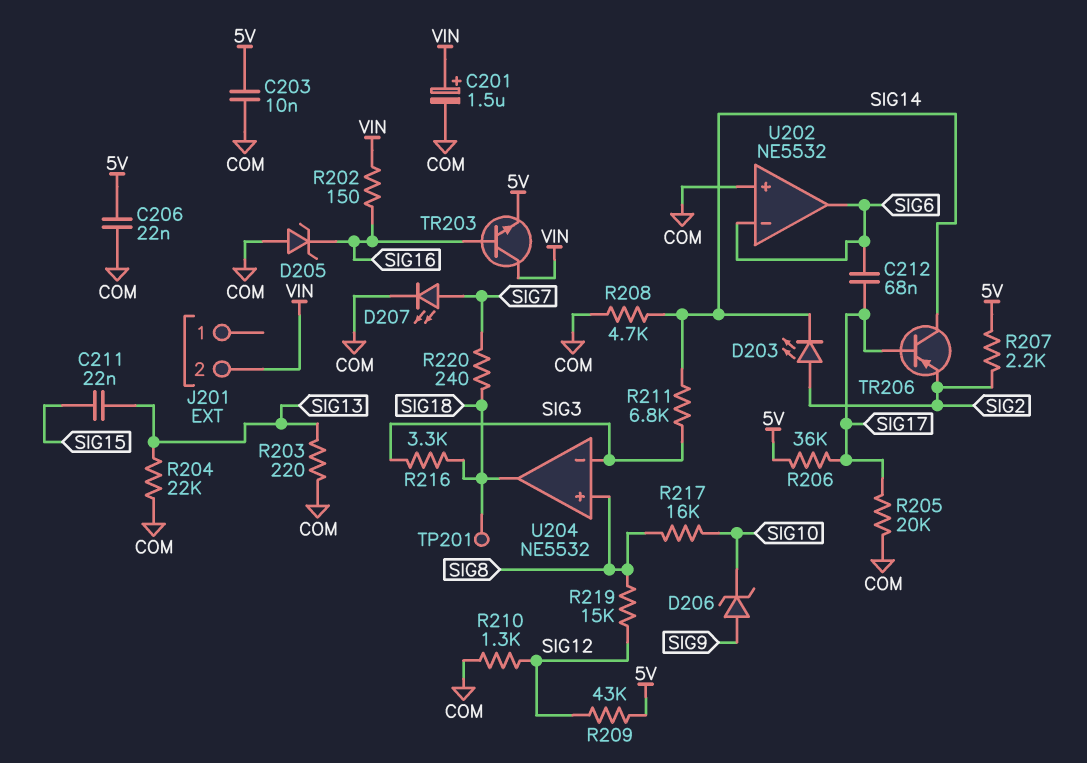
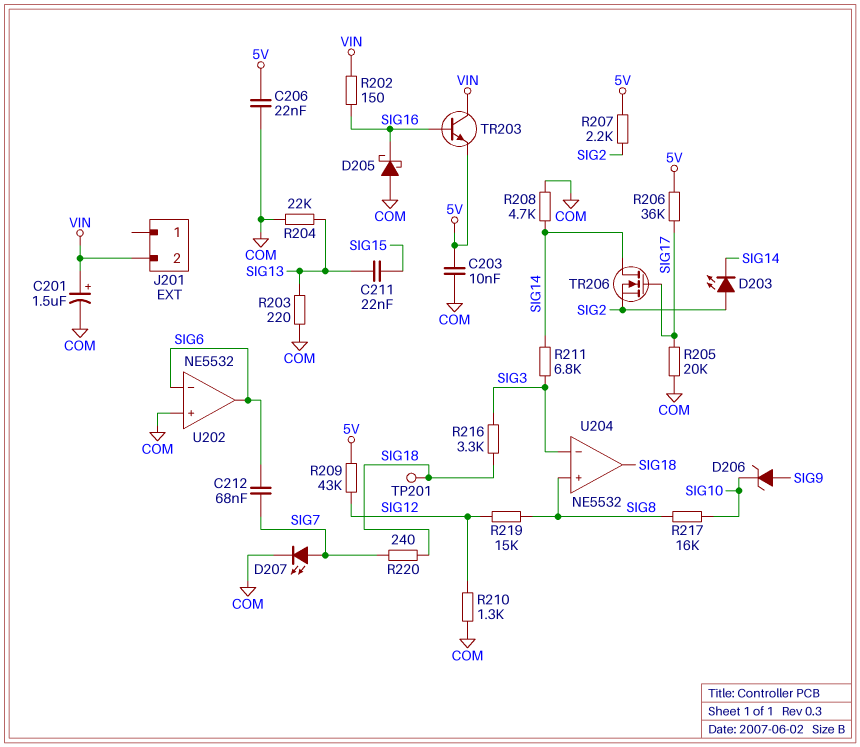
C212: 68nF (SIG6, SIG17) -> 68nF (SIG6, SIG7)
D205: zener (A COM, K SIG16) -> schottky (A COM, K SIG16)
TR206: PNP (B SIG17, C SIG14, E SIG2) -> NMOS (G SIG17, D SIG14, S SIG2)

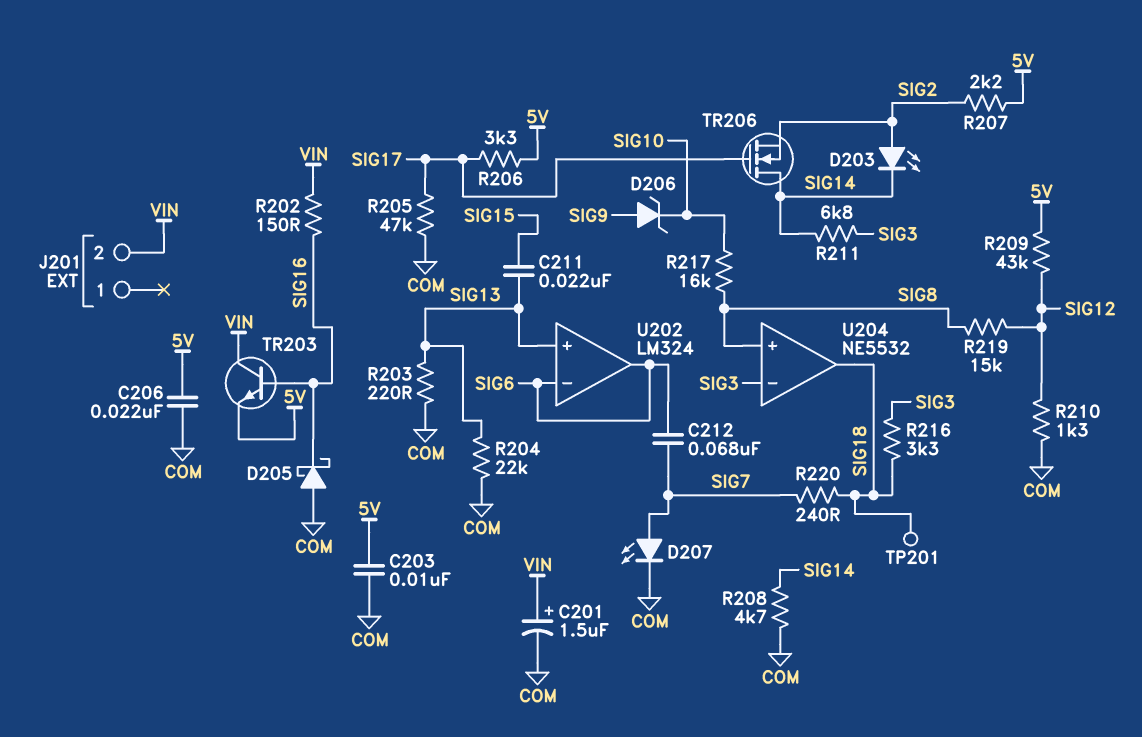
R205: 20k (COM, SIG17) -> 47k (COM, SIG17)
R206: 36k (5V, SIG17) -> 3.3k (5V, SIG17)
U202: NE5532 -> LM324
U202 pin in+: COM -> SIG13

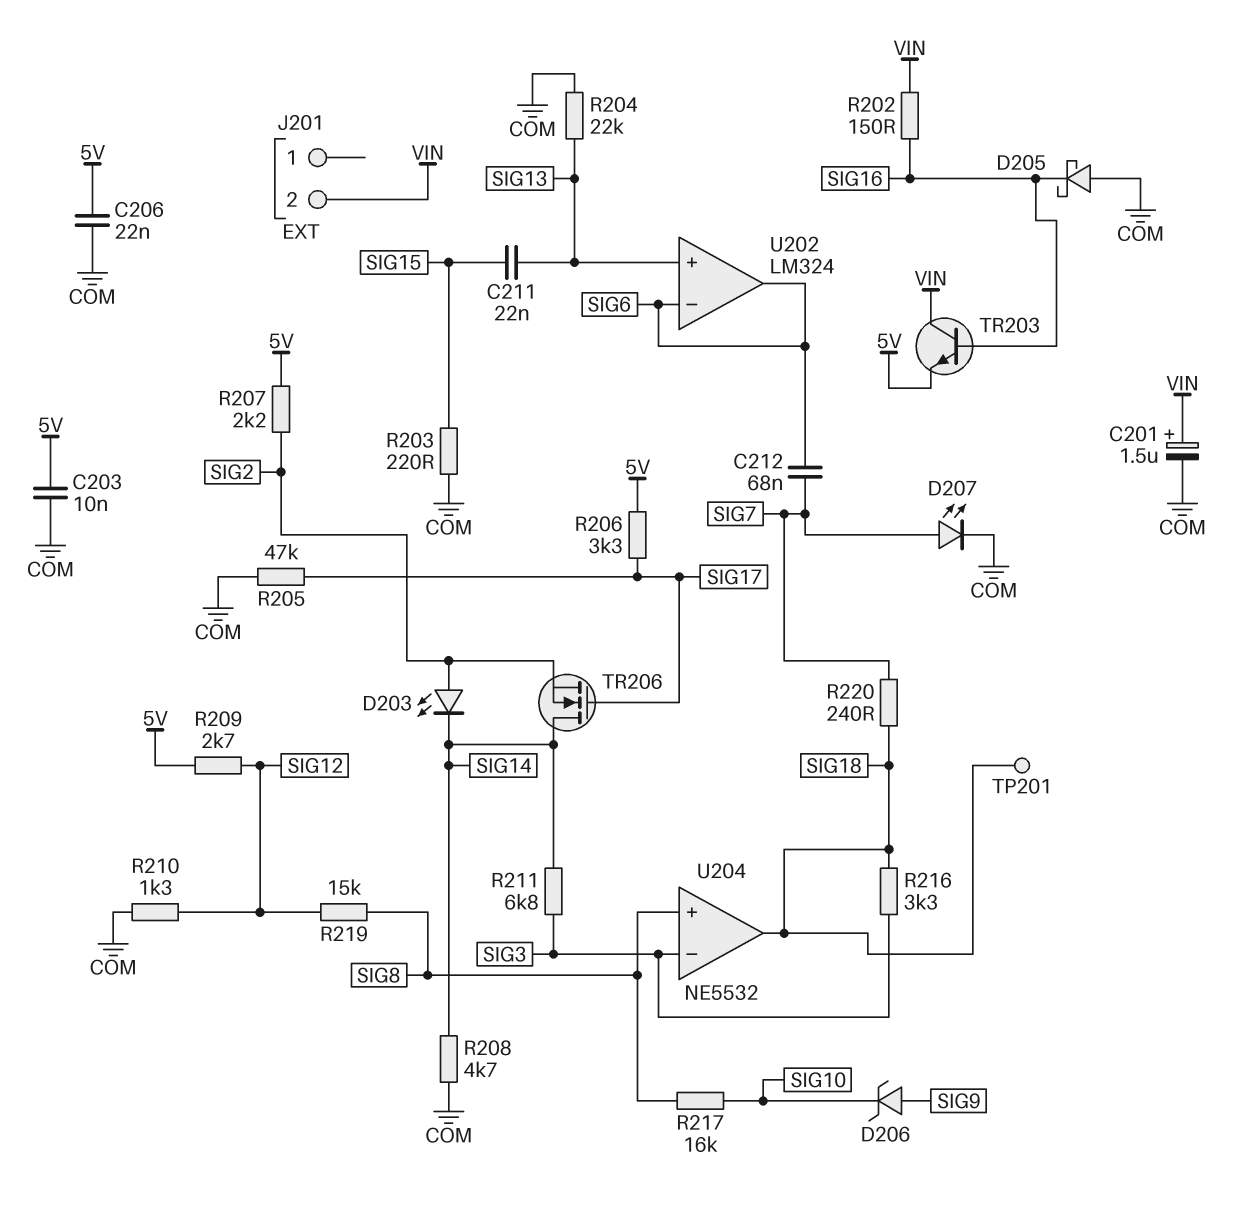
R203: 220 (COM, SIG13) -> 220 (COM, SIG15)
R209: 43k (5V, SIG12) -> 2.7k (5V, SIG12)

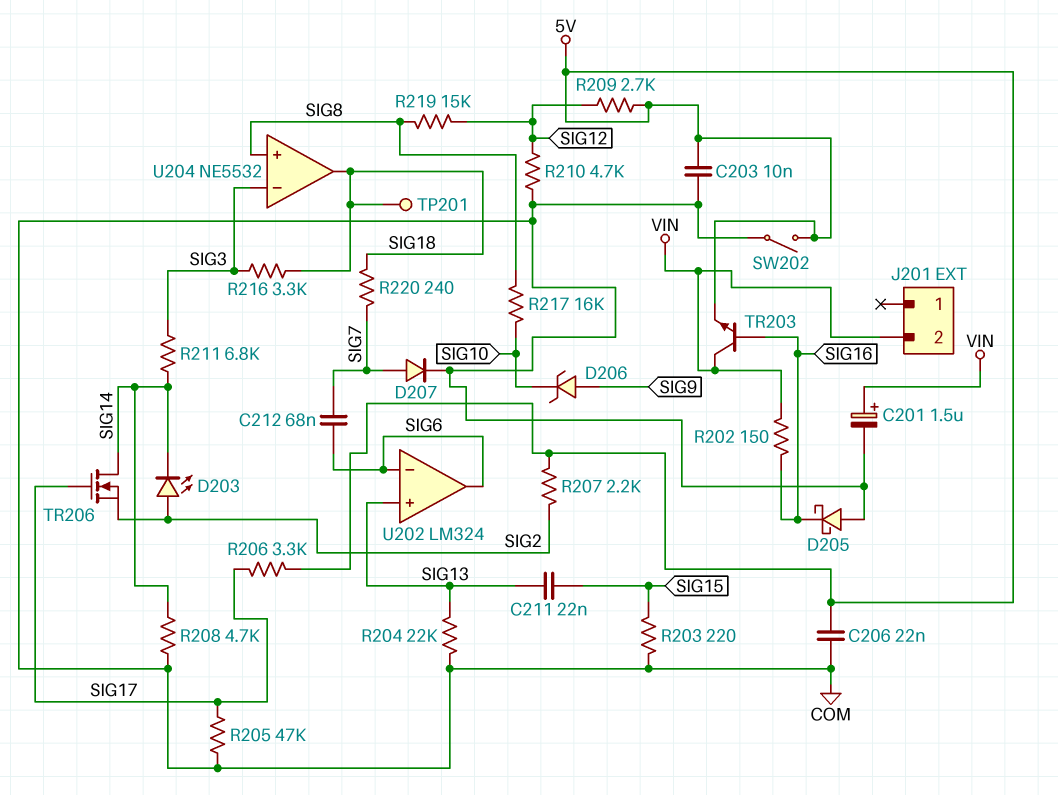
D207: LED (A SIG7, K COM) -> diode (A SIG7, K COM)
R210: 1.3k (COM, SIG12) -> 4.7k (COM, SIG12)
SW202: none -> switch (5V, COM)

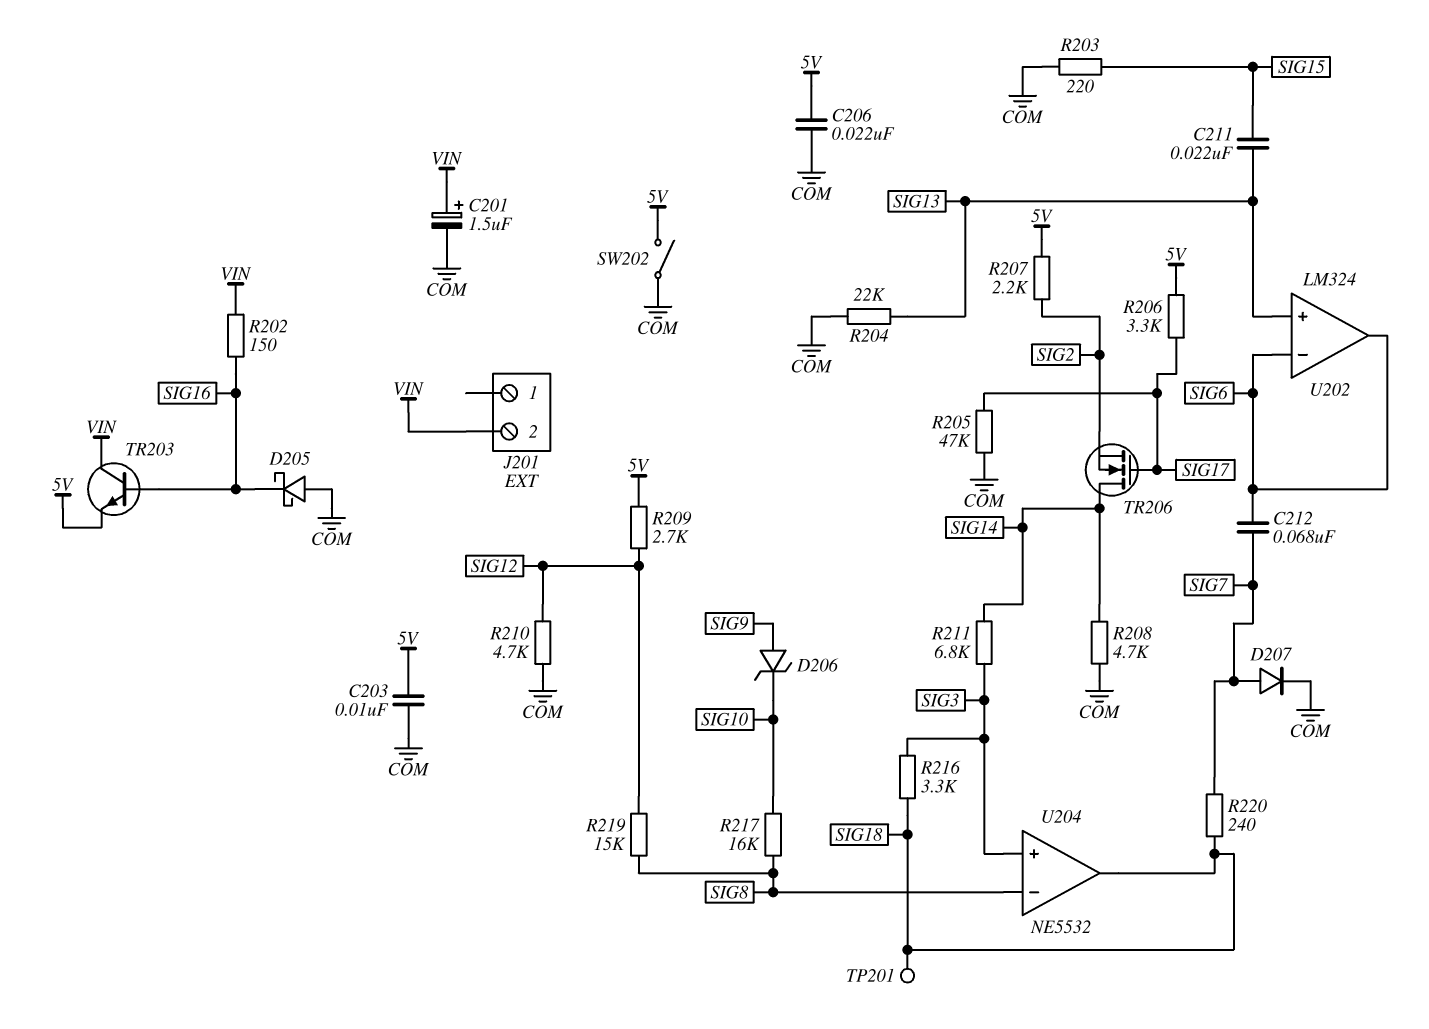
D203: LED (A SIG2, K SIG14) -> none
U204 pin in+: SIG8 -> SIG3
U204 pin in-: SIG3 -> SIG8

